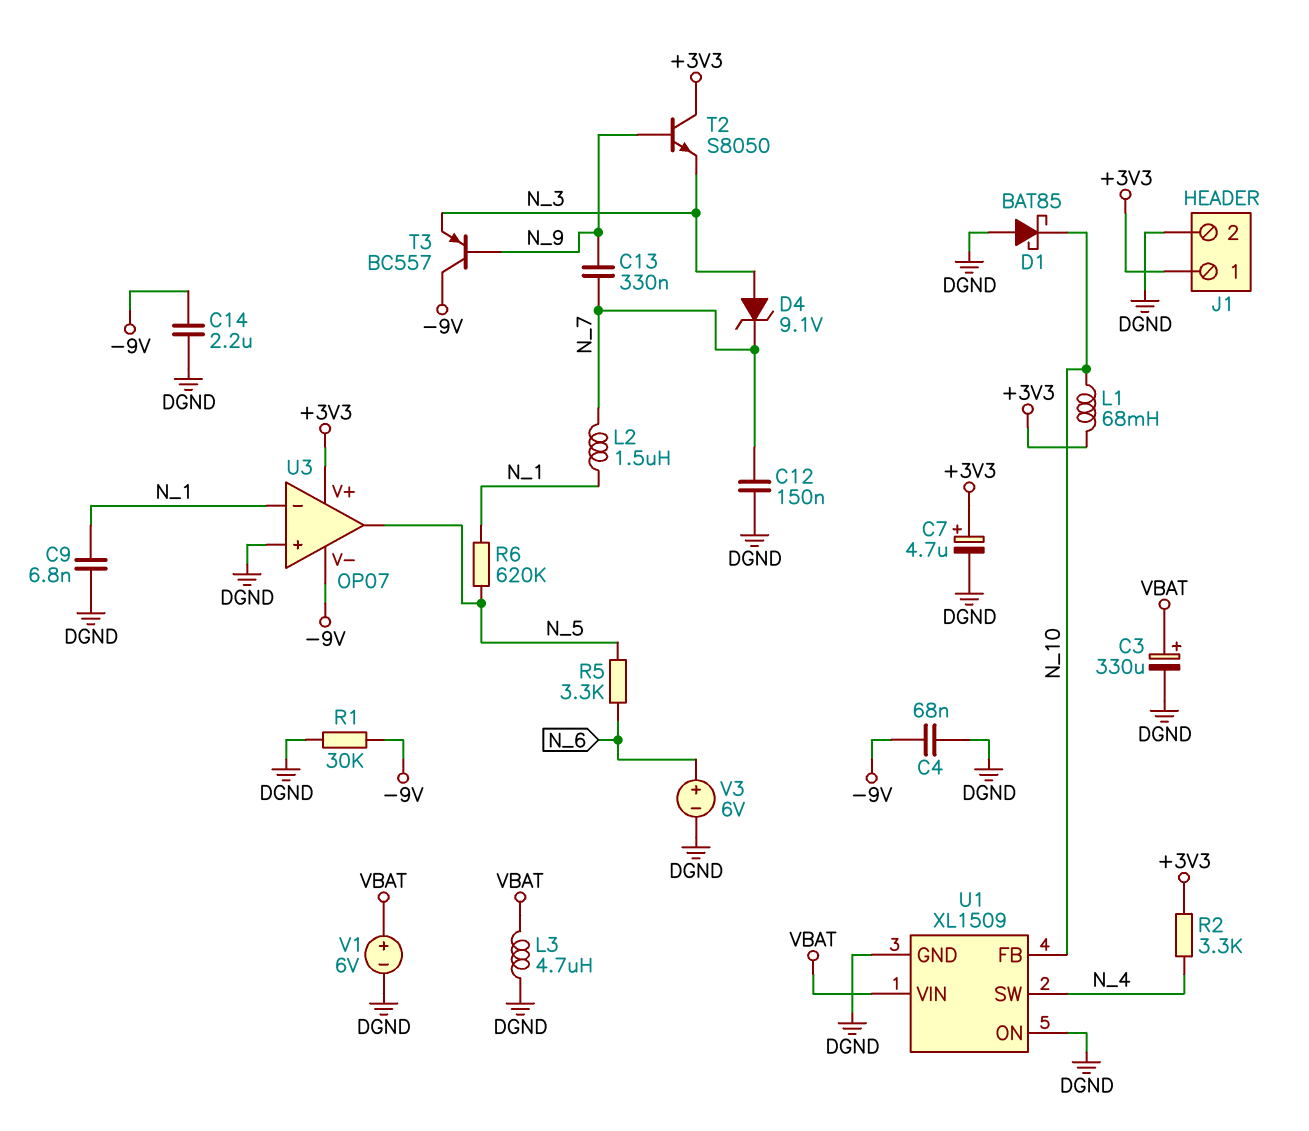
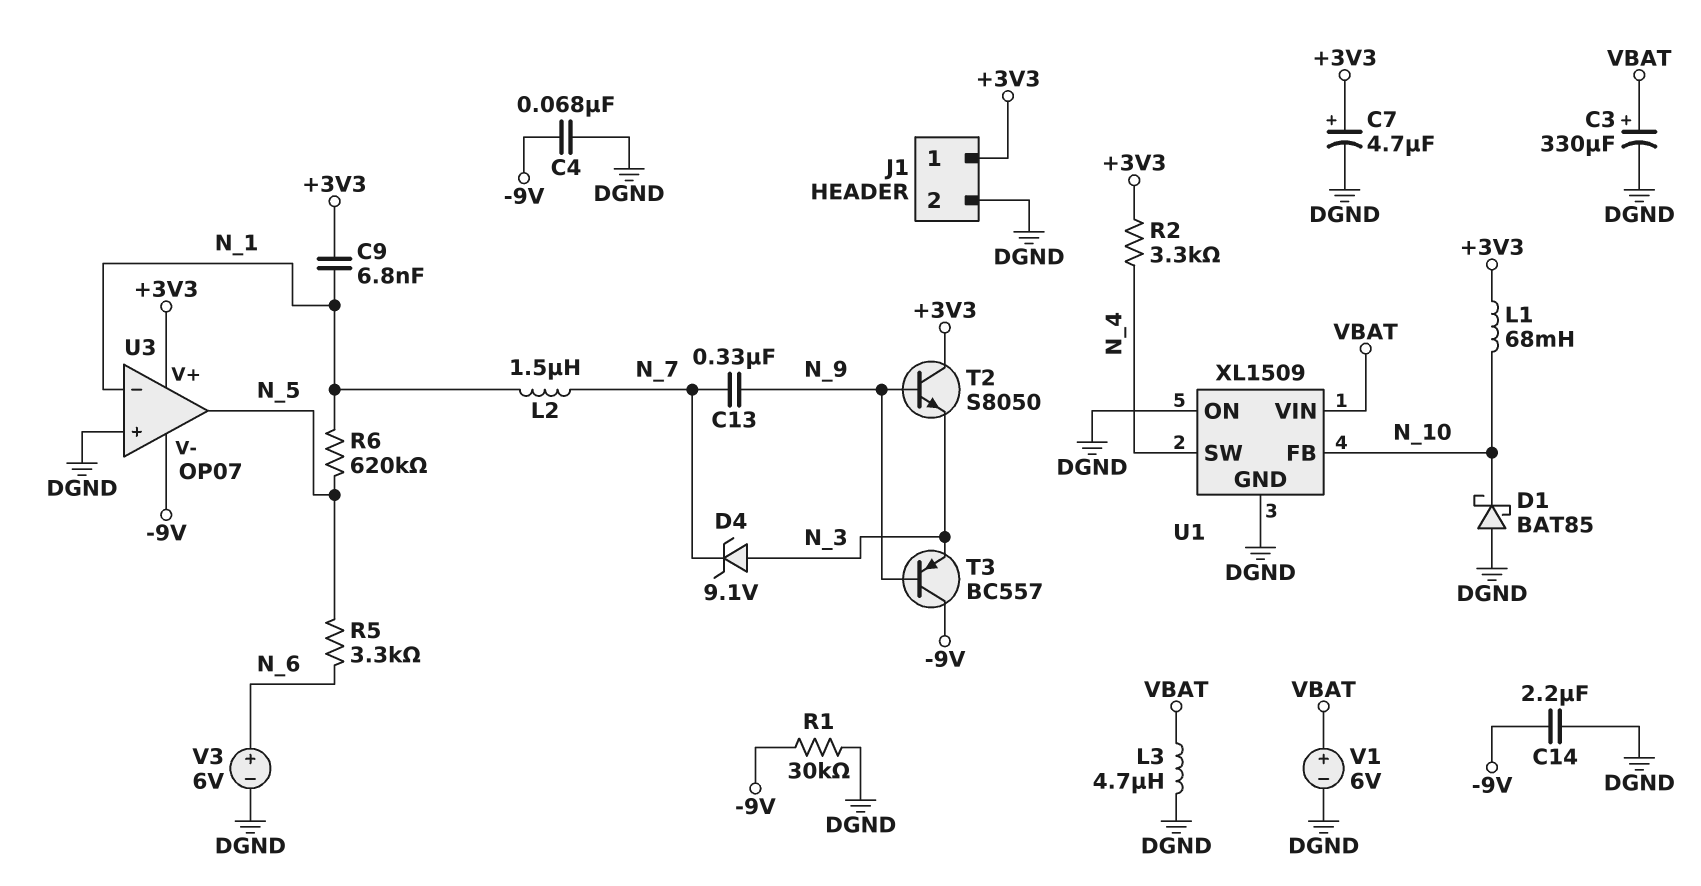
C9: 6.8nF (DGND, N_1) -> 6.8nF (+3V3, N_1)
C12: 150nF (DGND, N_7) -> none

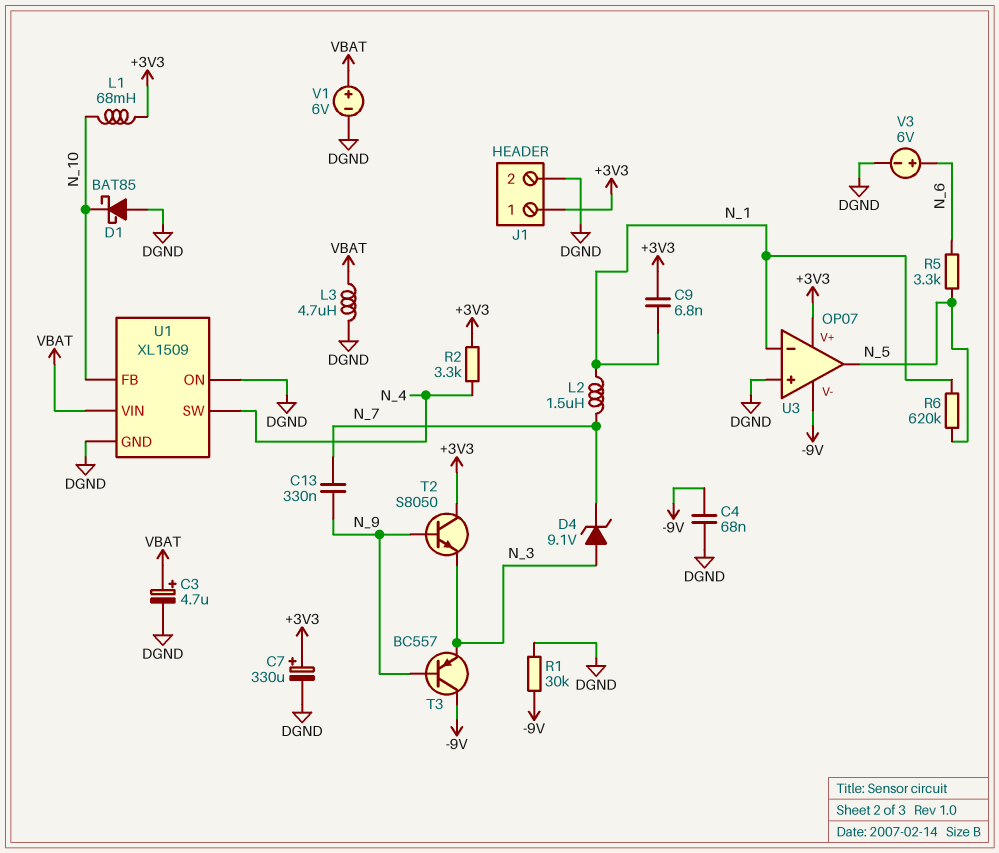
C3: 330uF (plus VBAT, minus DGND) -> 4.7uF (plus VBAT, minus DGND)
C7: 4.7uF (plus +3V3, minus DGND) -> 330uF (plus +3V3, minus DGND)
C14: 2.2uF (-9V, DGND) -> none

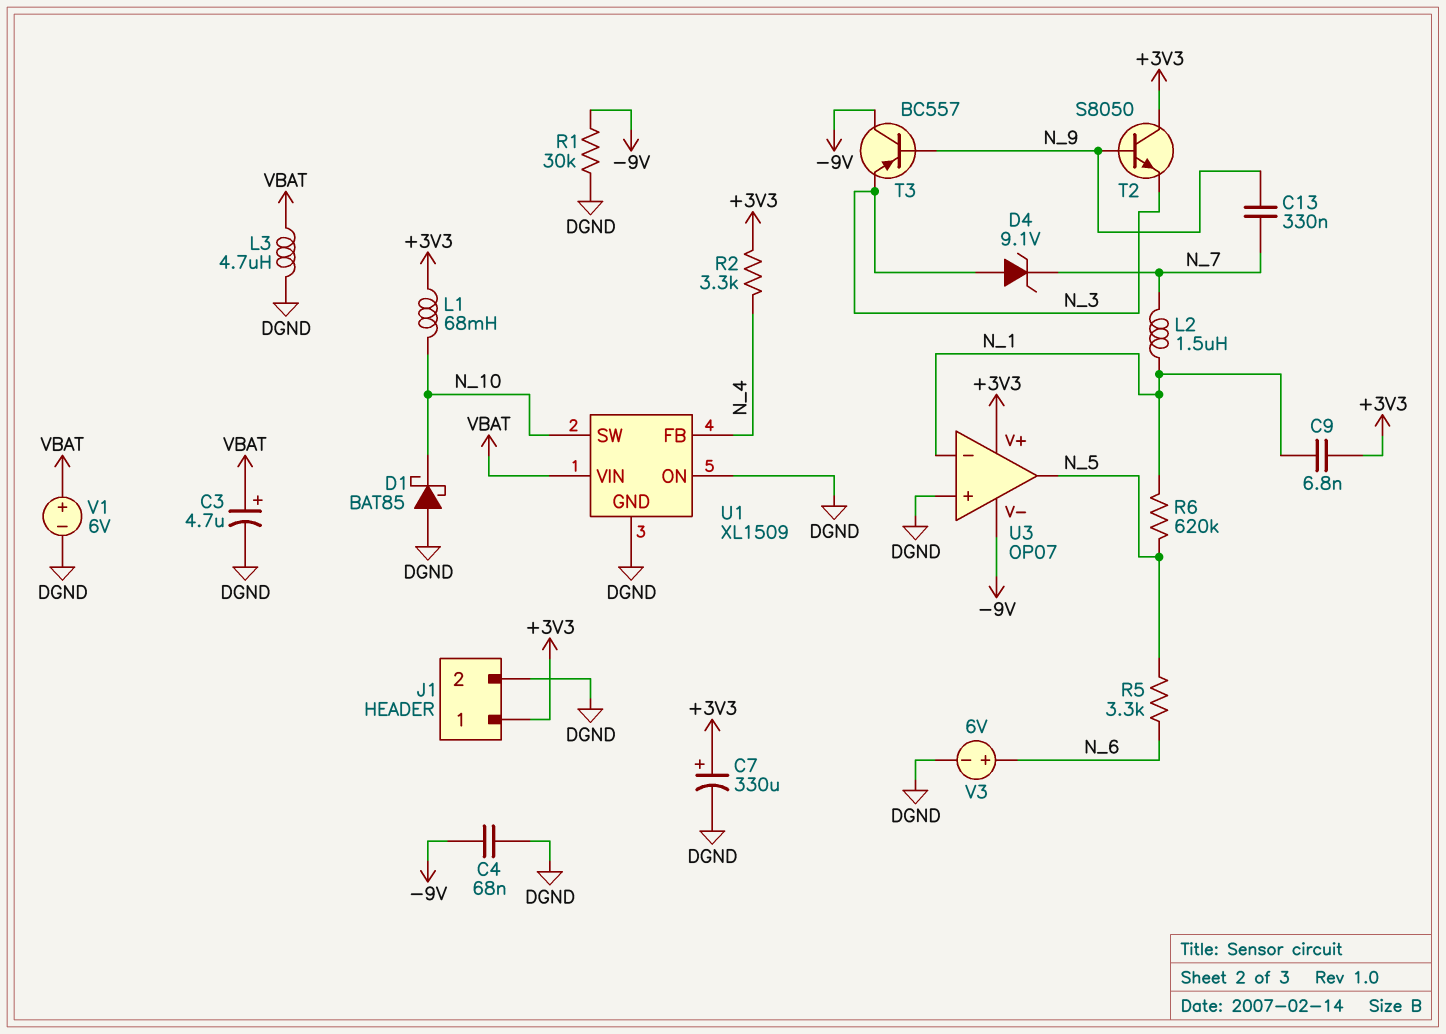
U1 pin FB: N_10 -> N_4
U1 pin SW: N_4 -> N_10

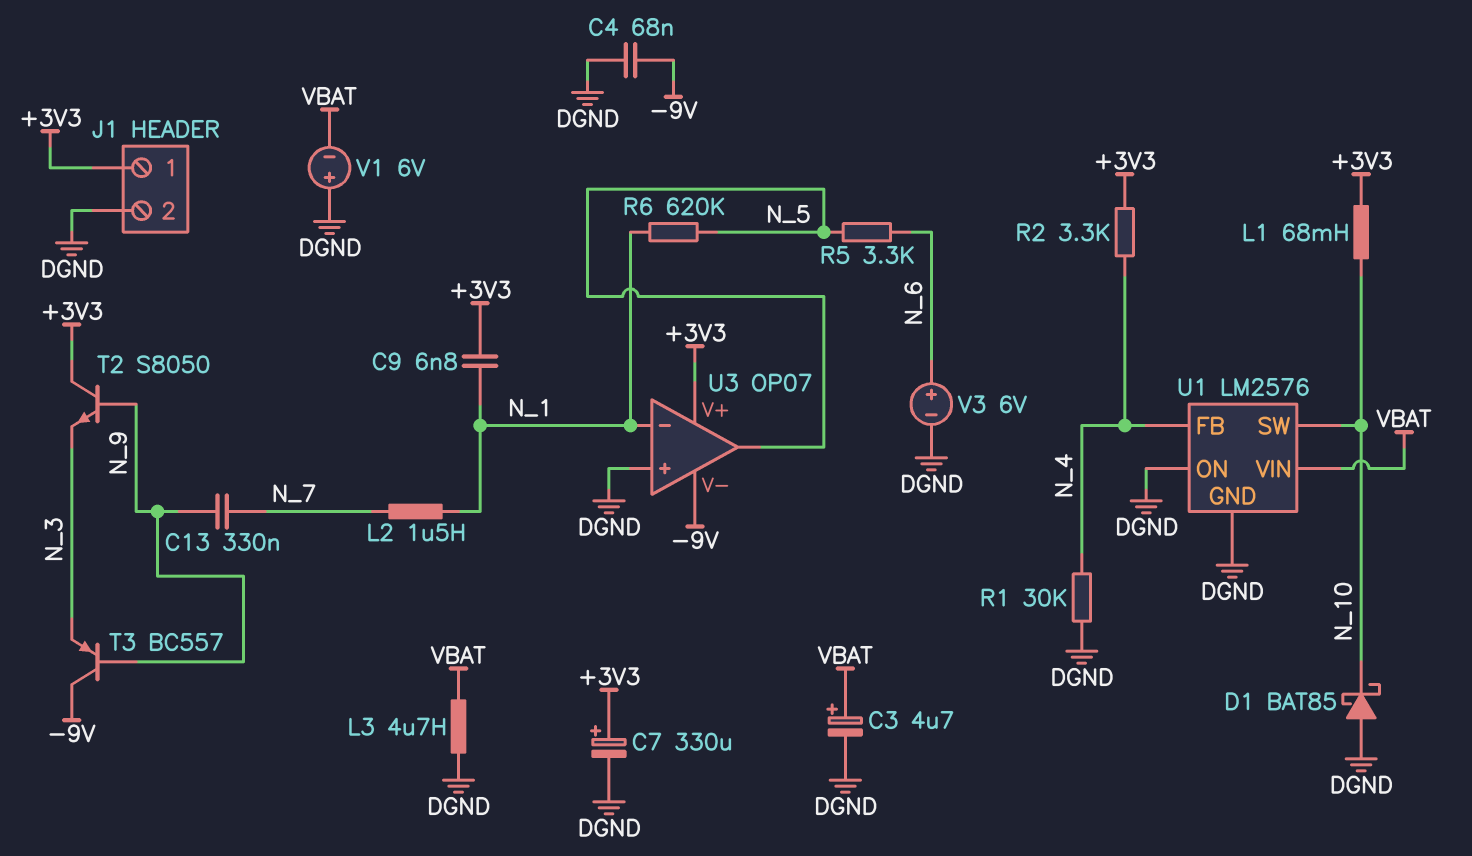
D4: zener 9.1V (A N_3, K N_7) -> none
R1: 30k (-9V, DGND) -> 30k (DGND, N_4)
U1: XL1509 -> LM2576
V1: 6V (plus VBAT, minus DGND) -> 6V (plus DGND, minus VBAT)

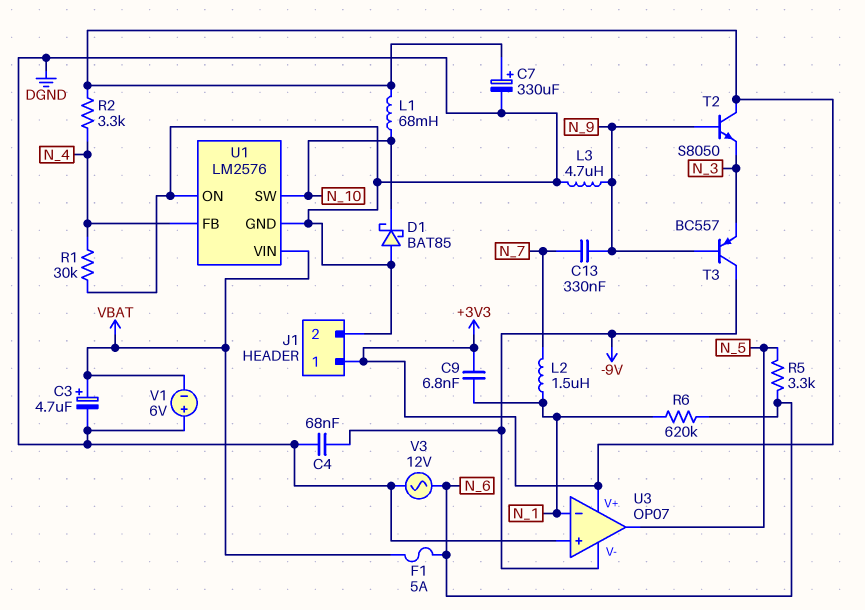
F1: none -> 5A (N_6, VBAT)
L3: 4.7uH (DGND, VBAT) -> 4.7uH (DGND, N_9)
R6: 620k (N_1, N_5) -> 620k (N_1, N_6)
V3: 6V (plus N_6, minus DGND) -> AC 12V (DGND, N_6)

